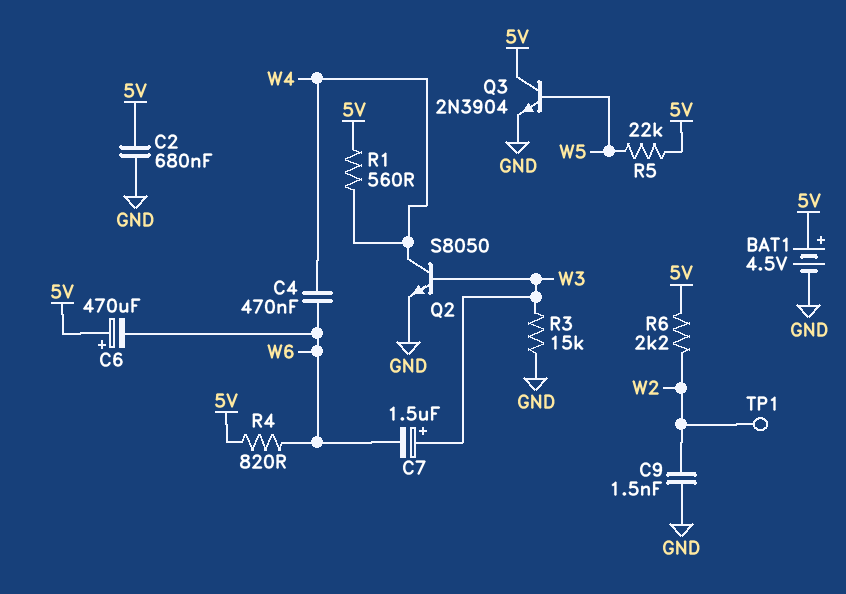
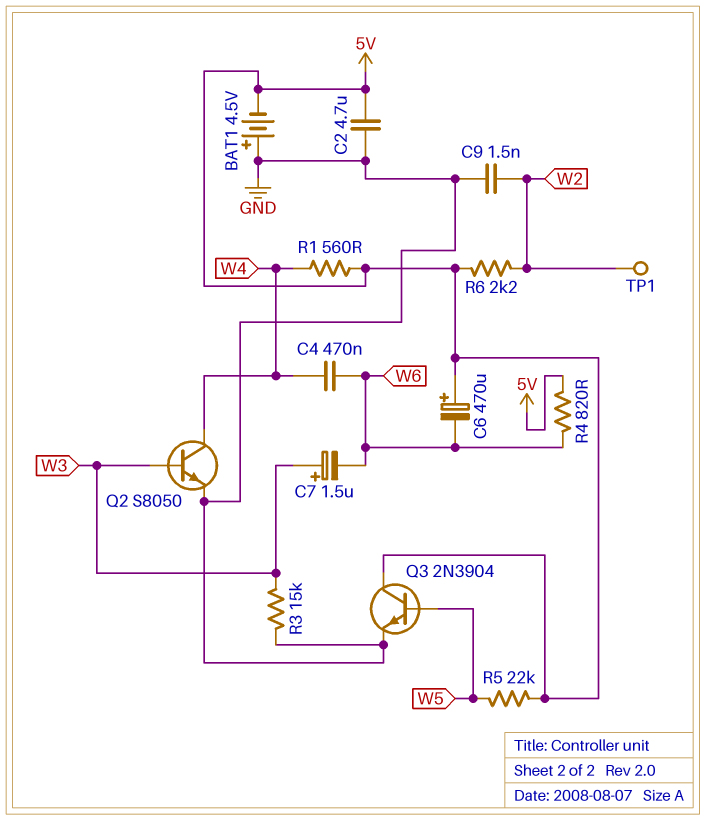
BAT1: 4.5V (plus 5V, minus GND) -> 4.5V (plus GND, minus 5V)
C2: 680nF (5V, GND) -> 4.7uF (5V, GND)

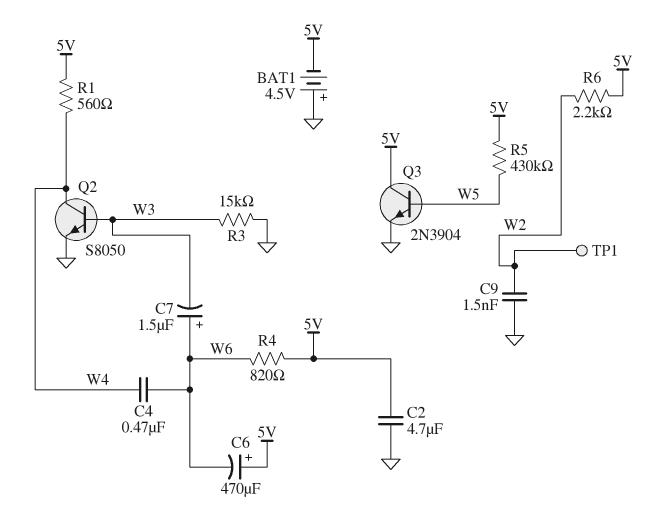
C7: 1.5uF (plus W3, minus W6) -> 1.5uF (plus W6, minus W3)
R5: 22k (5V, W5) -> 430k (5V, W5)

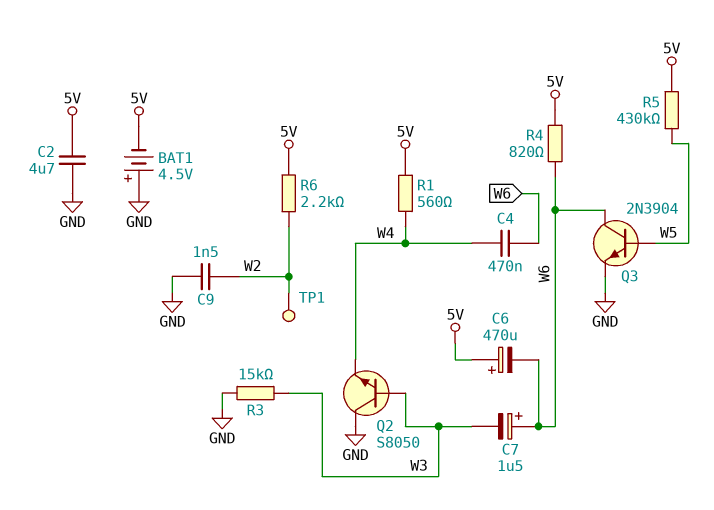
Q2: NPN S8050 (B W3, C W4, E GND) -> NPN S8050 (B W3, C GND, E W4)
Q3: NPN 2N3904 (B W5, C 5V, E GND) -> NPN 2N3904 (B W5, C W6, E GND)

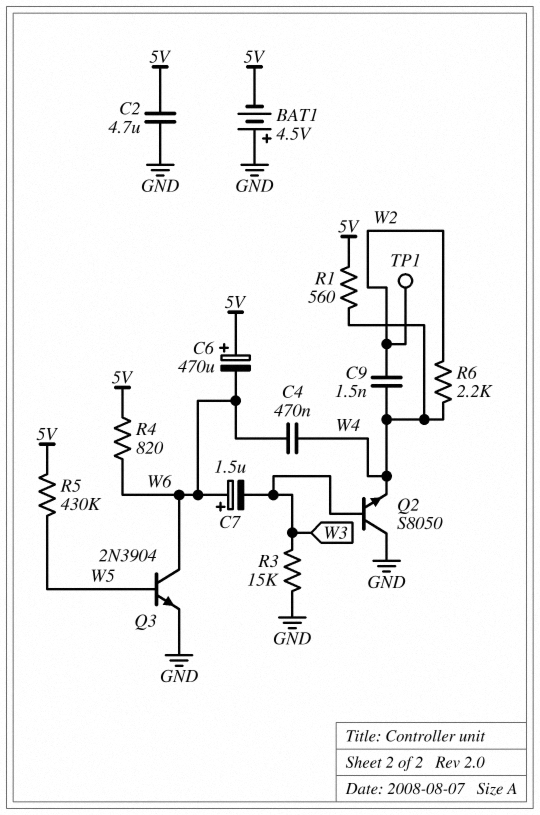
C9: 1.5nF (GND, W2) -> 1.5nF (W2, W4)
R6: 2.2k (5V, W2) -> 2.2k (W2, W4)

